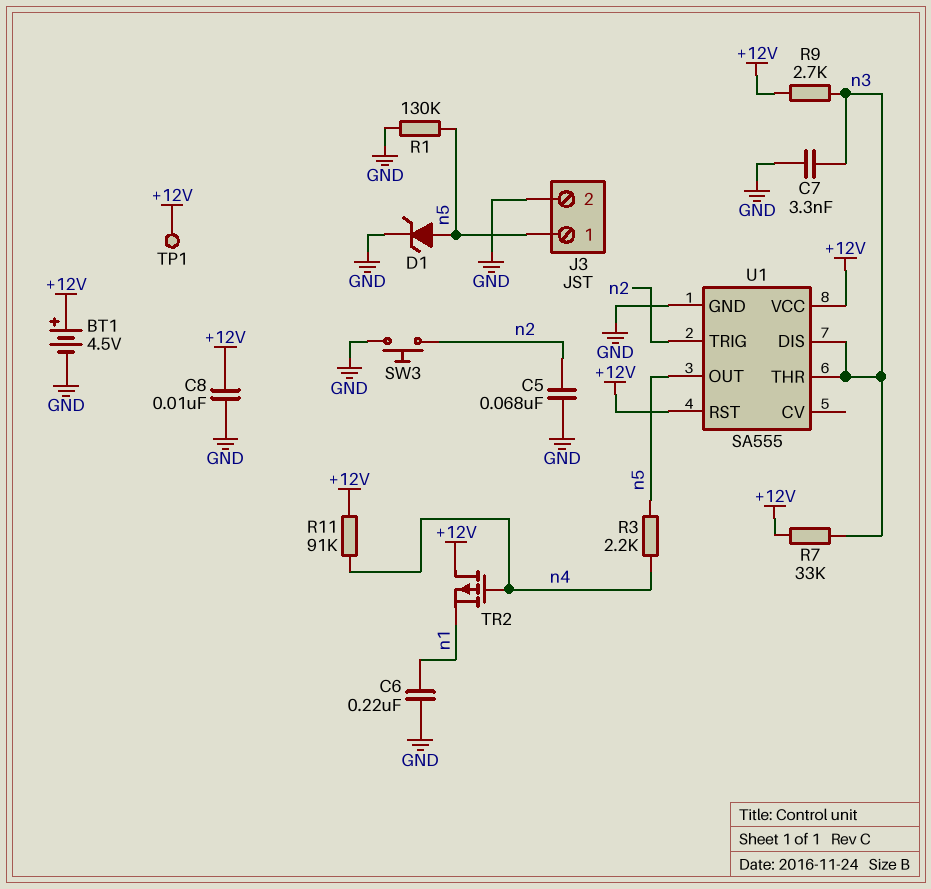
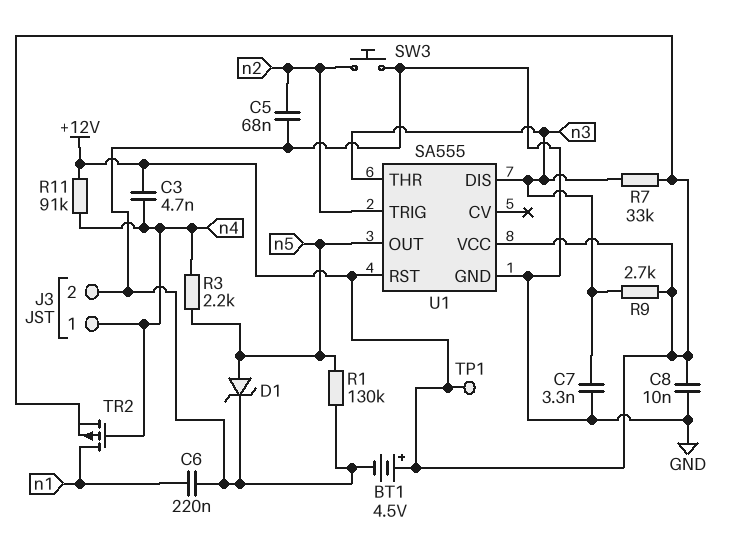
C3: none -> 4.7nF (+12V, n4)
J3 pin 1: n5 -> n4
TR2: PMOS (G n4, D +12V, S n1) -> PMOS (G n4, D n1, S +12V)

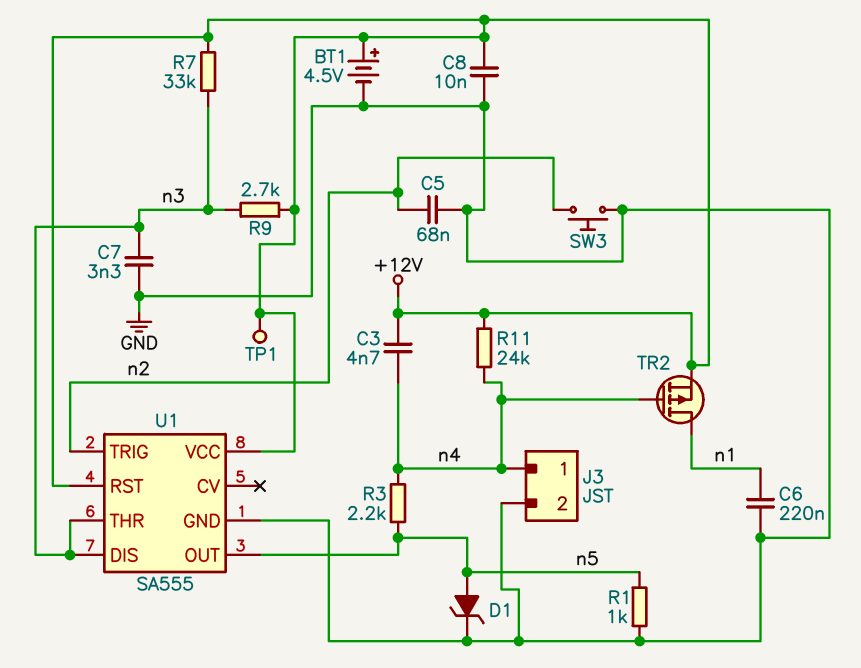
R1: 130k (GND, n5) -> 1k (GND, n5)
R11: 91k (+12V, n4) -> 24k (+12V, n4)

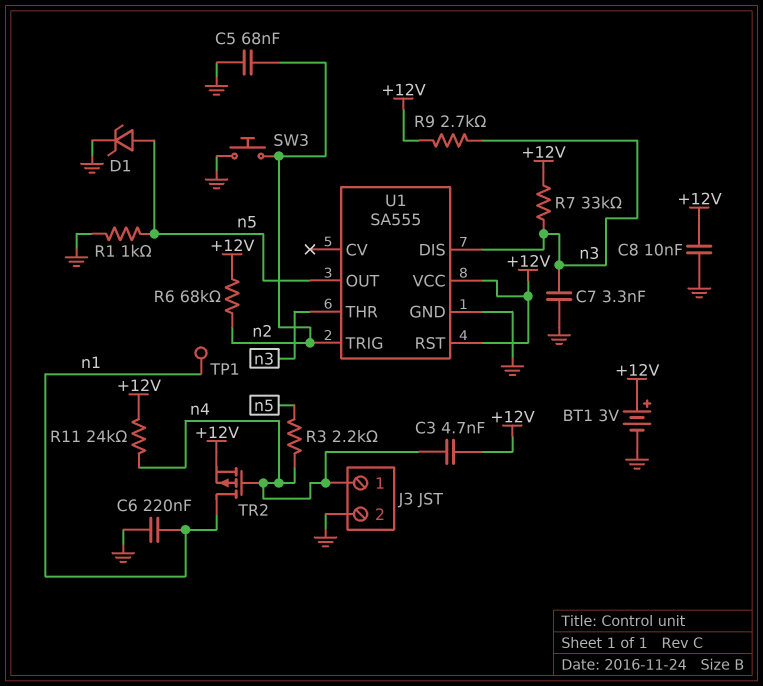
BT1: 4.5V (plus +12V, minus GND) -> 3V (plus +12V, minus GND)
R6: none -> 68k (+12V, n2)
TP1: test point (+12V) -> test point (n1)

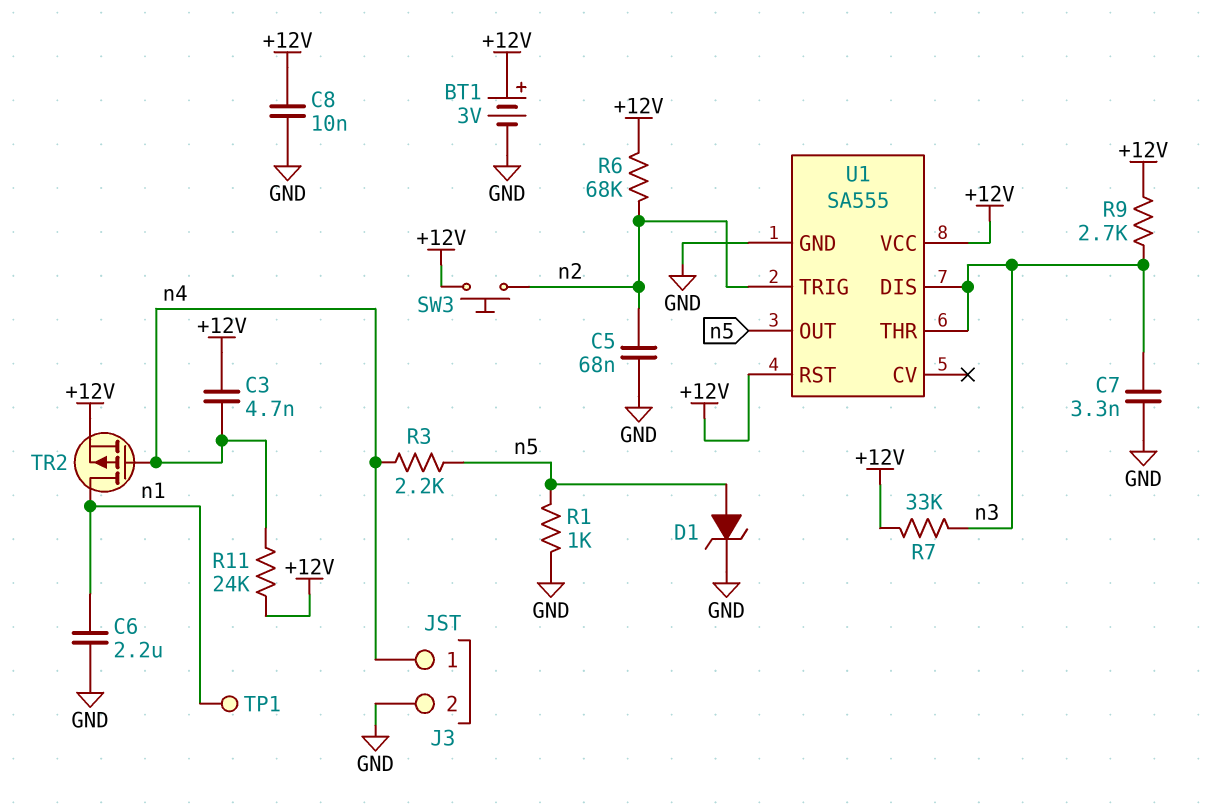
C6: 220nF (GND, n1) -> 2.2uF (GND, n1)
SW3: button (GND, n2) -> button (+12V, n2)

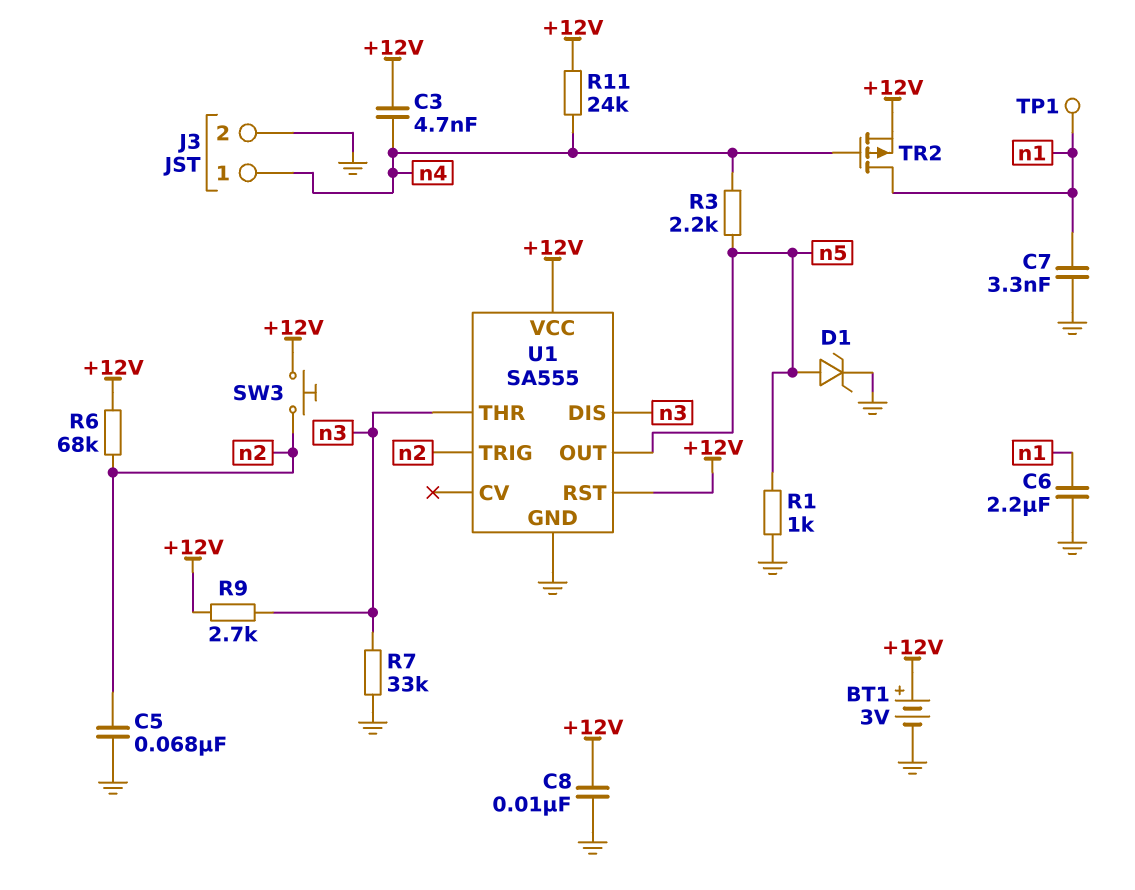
C7: 3.3nF (GND, n3) -> 3.3nF (GND, n1)
R7: 33k (+12V, n3) -> 33k (GND, n3)

